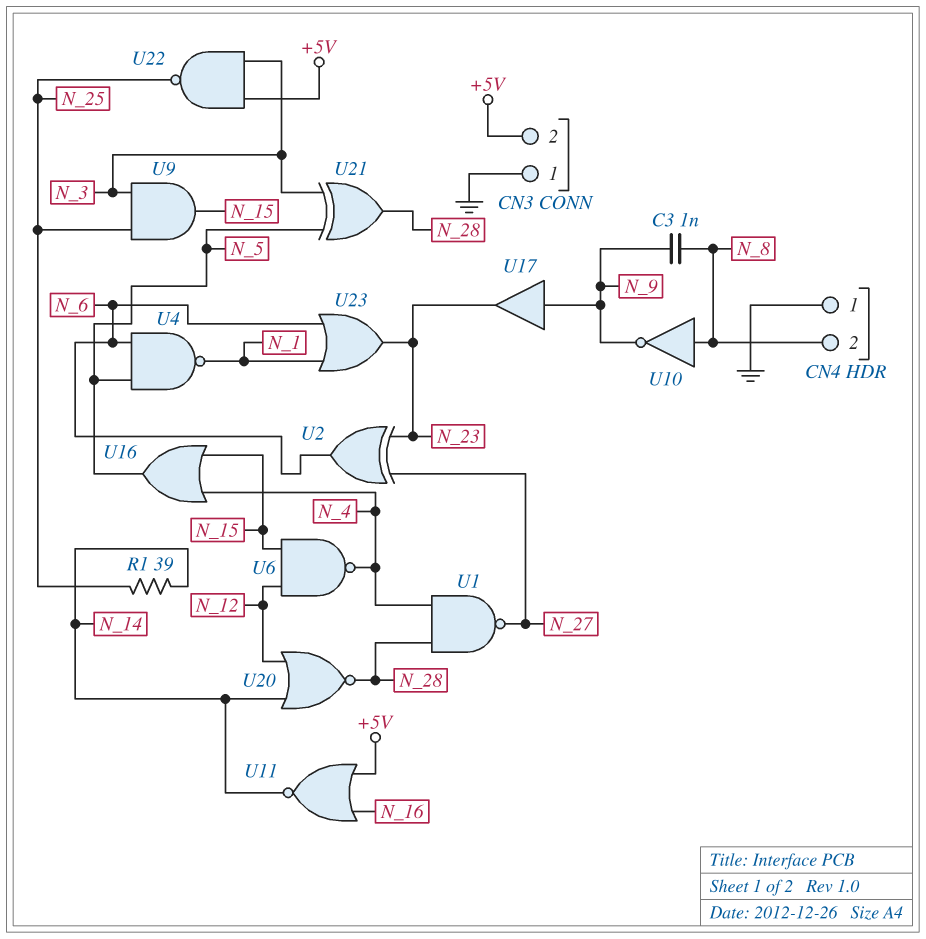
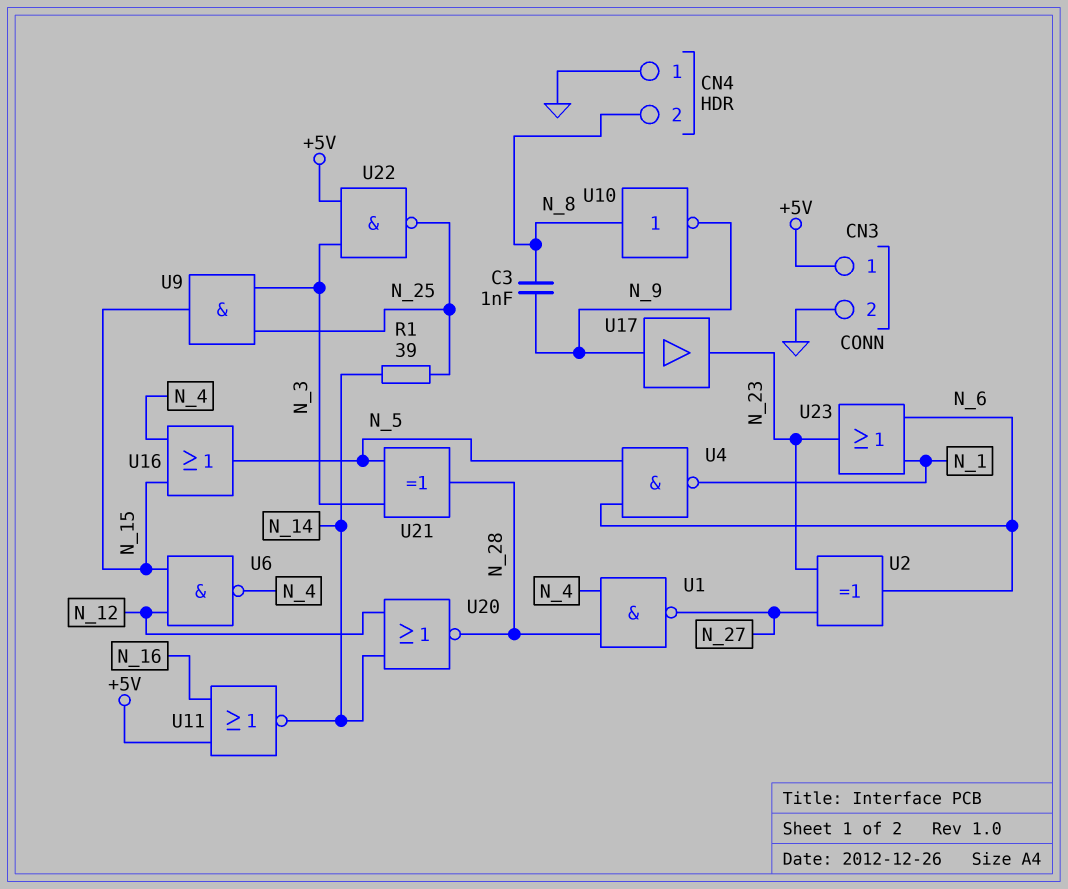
CN3 pin 1: GND -> +5V
CN3 pin 2: +5V -> GND

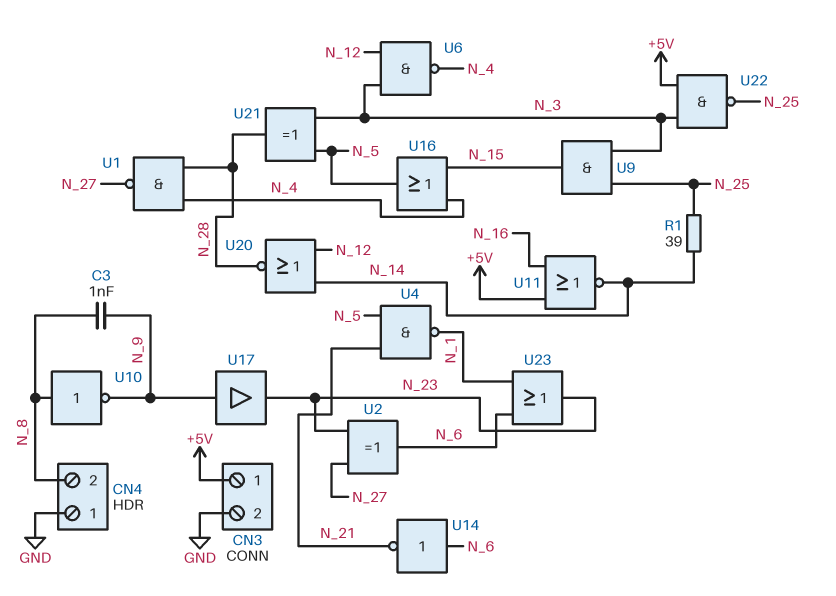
U4: NAND (in N_5, in N_6, out N_1) -> NAND (in N_5, in N_21, out N_1)
U6: NAND (in N_12, in N_15, out N_4) -> NAND (in N_3, in N_12, out N_4)
U14: none -> NOT (in N_6, out N_21)

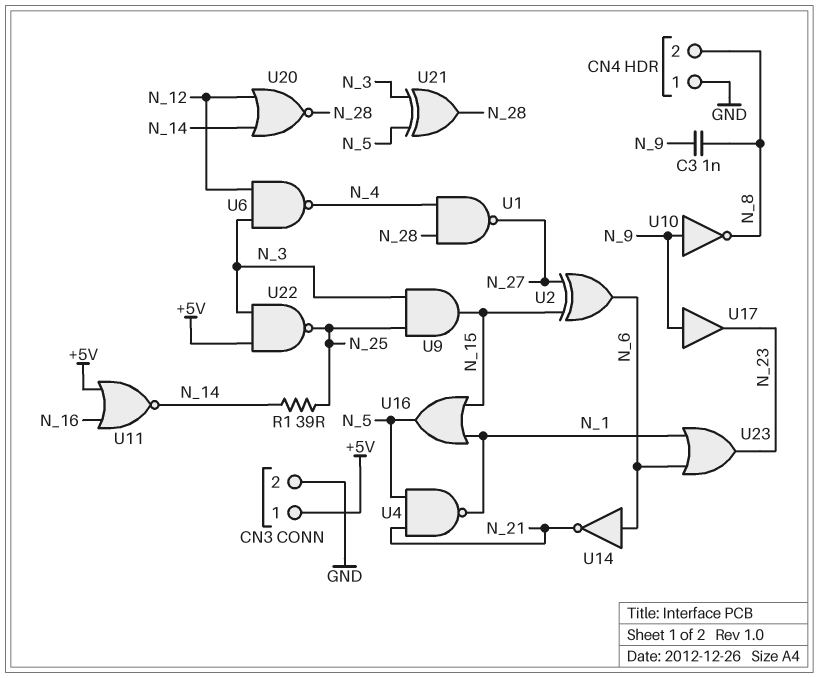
U2: XOR (in N_23, in N_27, out N_6) -> XOR (in N_15, in N_27, out N_6)
U10: NOT (in N_8, out N_9) -> NOT (in N_9, out N_8)
U16: OR (in N_4, in N_15, out N_5) -> OR (in N_1, in N_15, out N_5)

